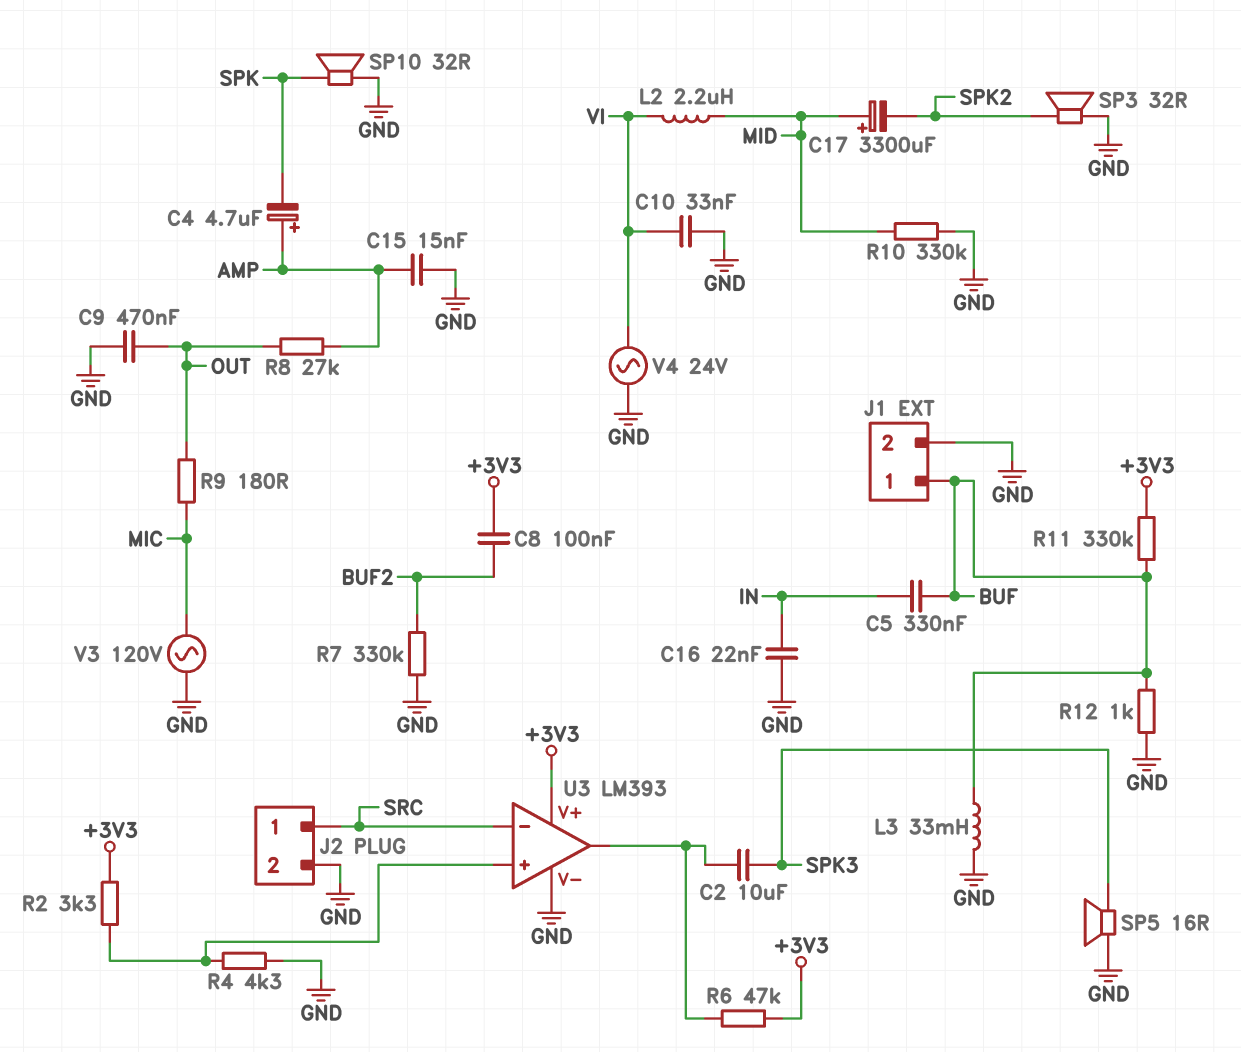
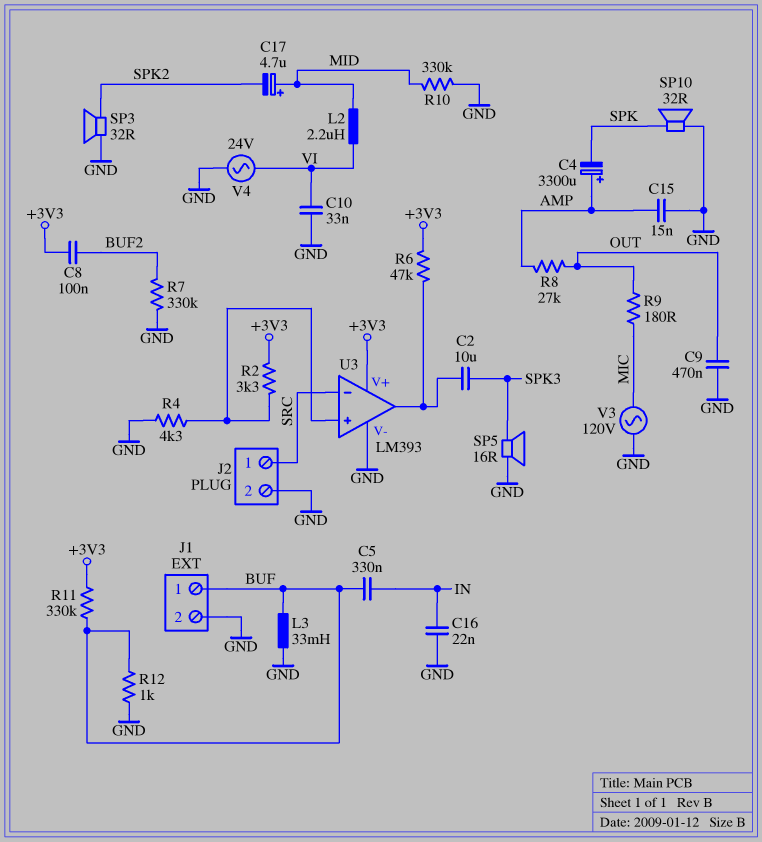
C4: 4.7uF (plus AMP, minus SPK) -> 3300uF (plus AMP, minus SPK)
C17: 3300uF (plus MID, minus SPK2) -> 4.7uF (plus MID, minus SPK2)

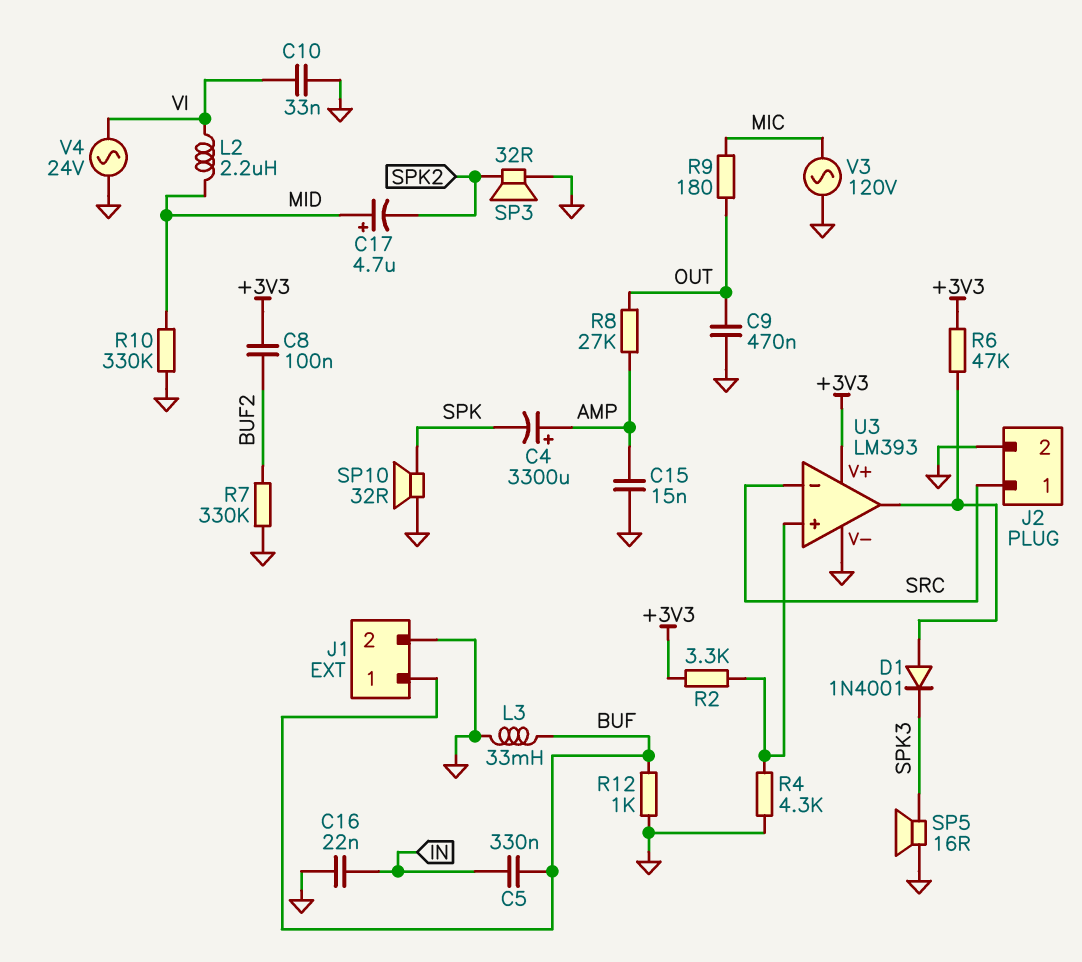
C2: 10uF (SPK3, U3/out) -> none
D1: none -> diode 1N4001 (A U3/out, K SPK3)
R11: 330k (+3V3, BUF) -> none

